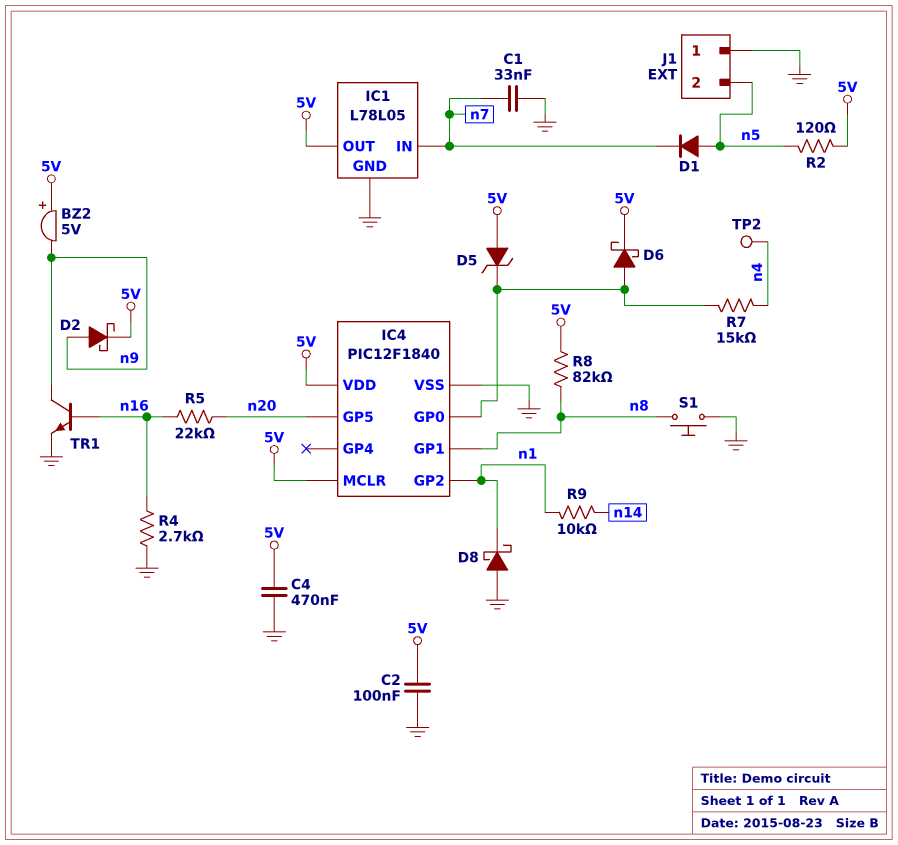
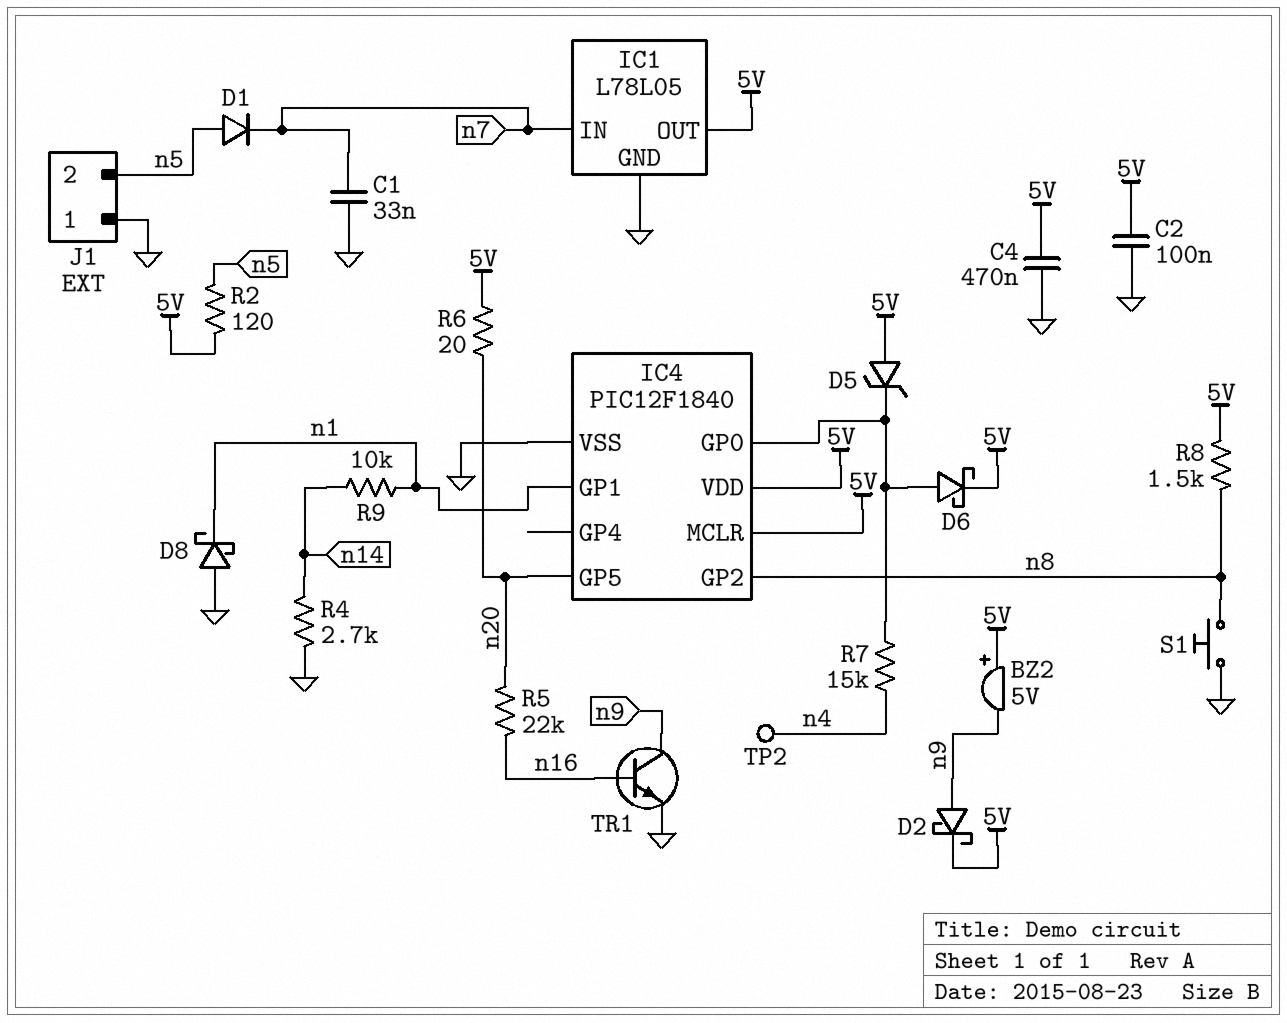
IC4 pin GP1: n8 -> n1
IC4 pin GP2: n1 -> n8
R4: 2.7k (GND, n16) -> 2.7k (GND, n14)
R6: none -> 20 (5V, n20)
R8: 82k (5V, n8) -> 1.5k (5V, n8)

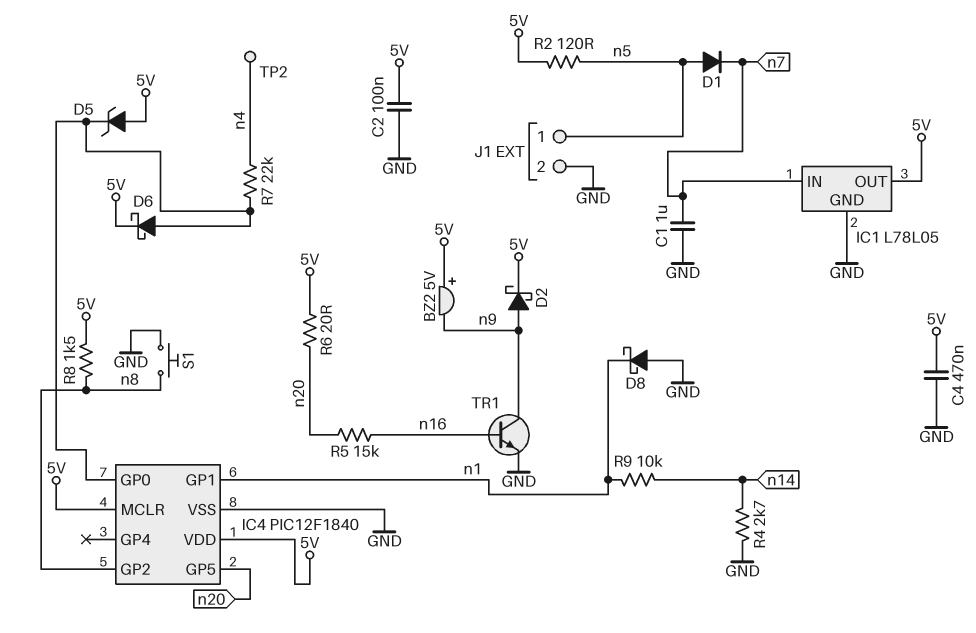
C1: 33nF (GND, n7) -> 1uF (GND, n7)
J1 pin 1: GND -> n5
J1 pin 2: n5 -> GND
R5: 22k (n16, n20) -> 15k (n16, n20)
R7: 15k (IC4/GP0, n4) -> 22k (IC4/GP0, n4)

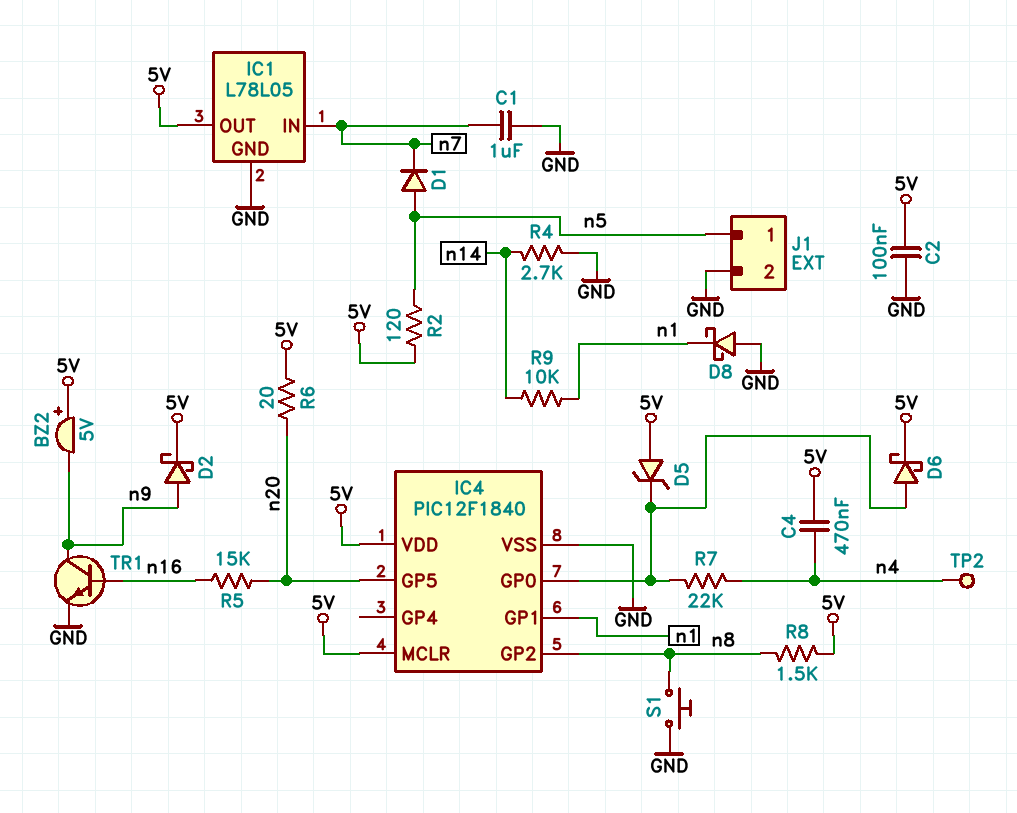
C4: 470nF (5V, GND) -> 470nF (5V, n4)

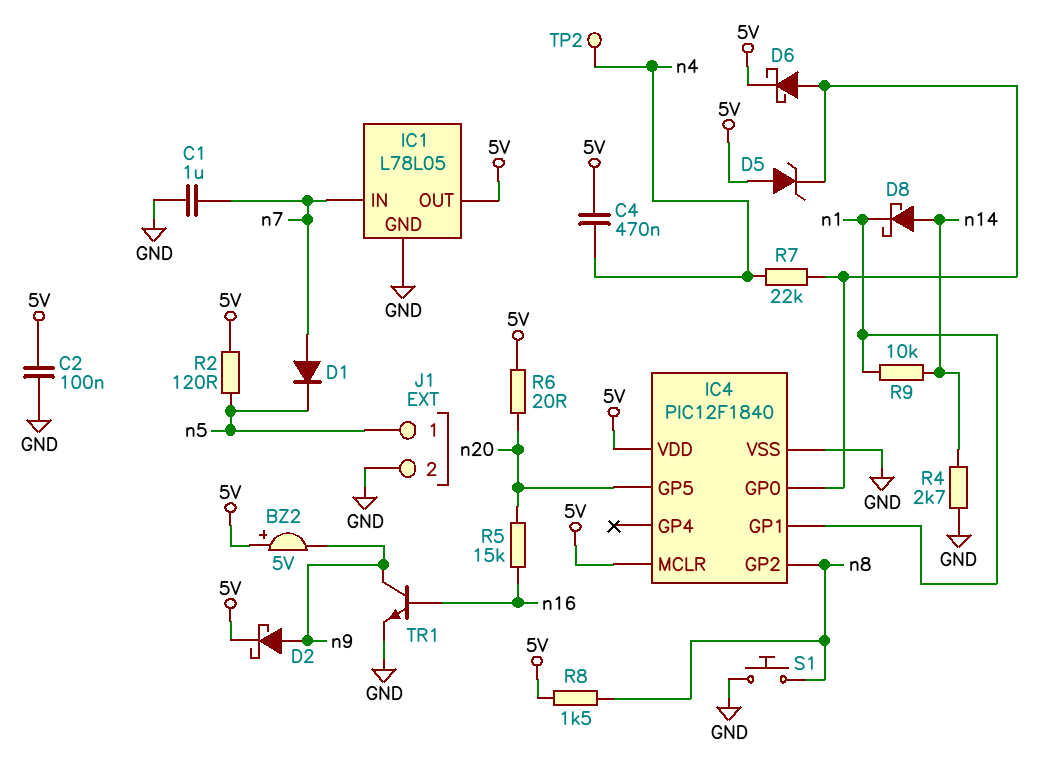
D1: diode (A n5, K n7) -> diode (A n7, K n5)
D8: schottky (A GND, K n1) -> schottky (A n14, K n1)

